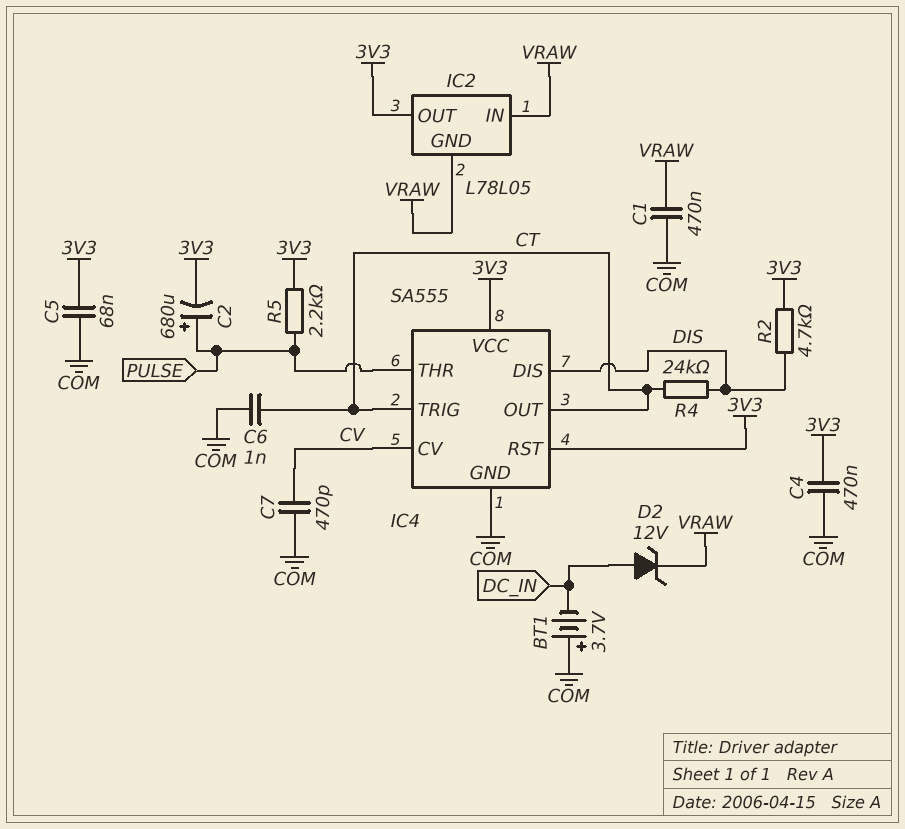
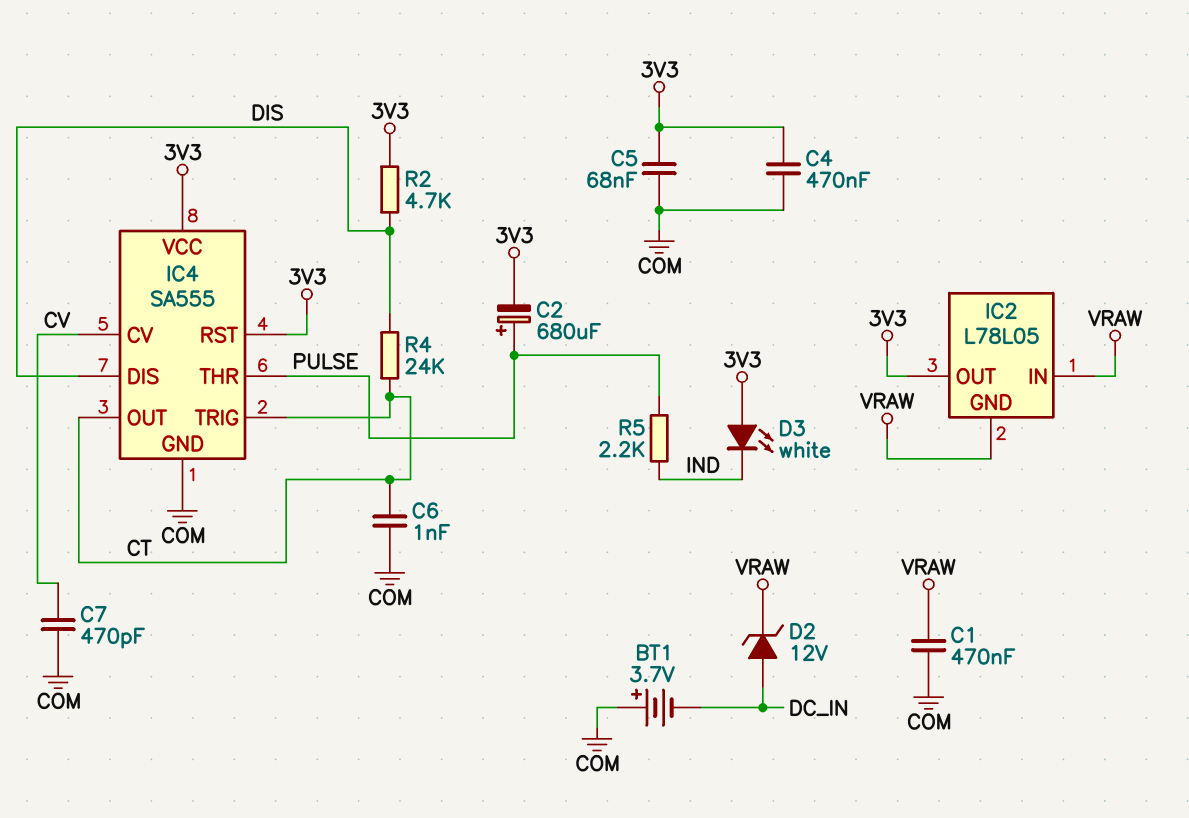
D3: none -> LED white (A 3V3, K IND)
R5: 2.2k (3V3, PULSE) -> 2.2k (IND, PULSE)

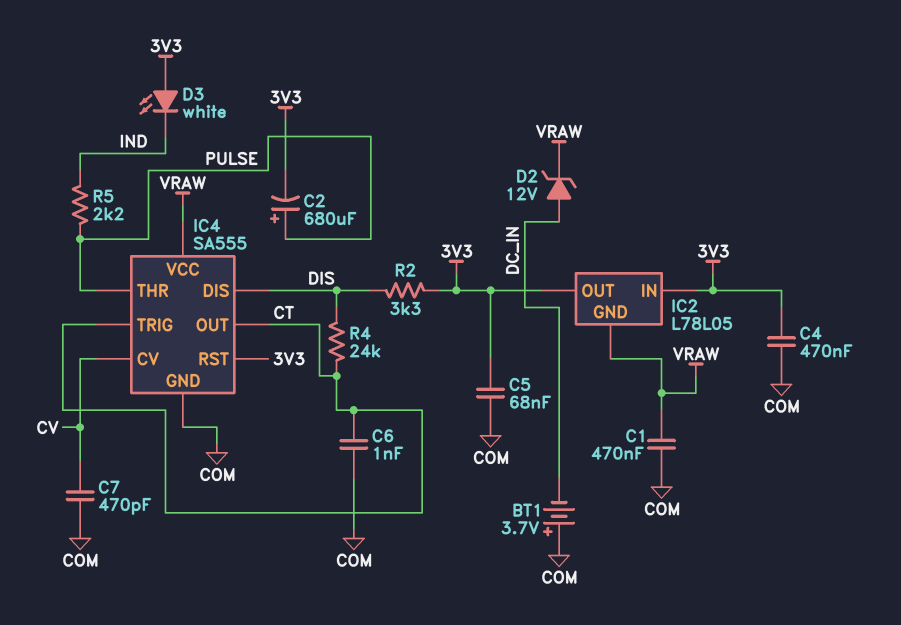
IC2 pin IN: VRAW -> 3V3
IC4 pin VCC: 3V3 -> VRAW
R2: 4.7k (3V3, DIS) -> 3.3k (3V3, DIS)

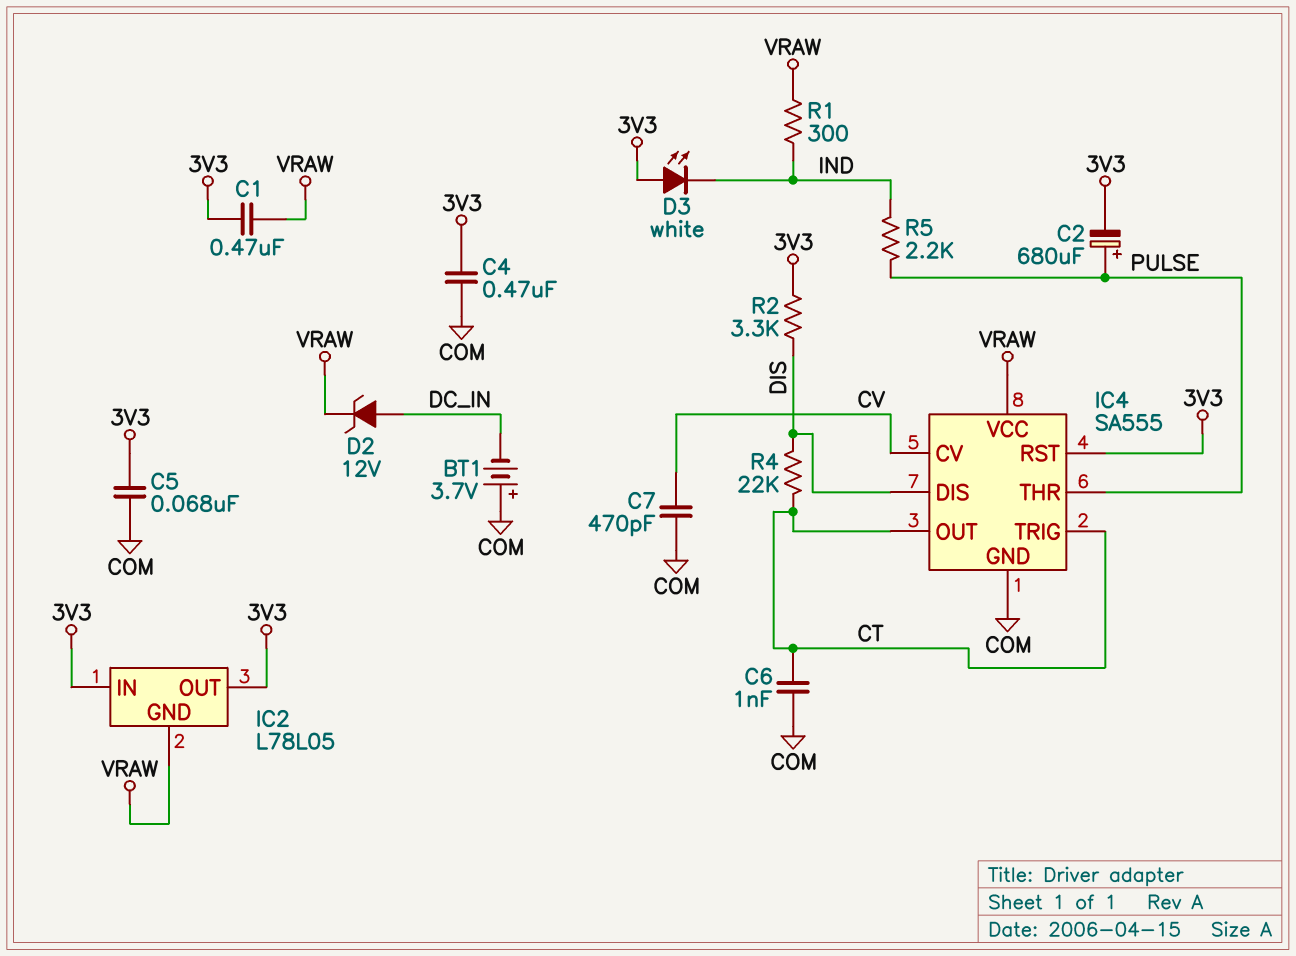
C1: 470nF (COM, VRAW) -> 470nF (3V3, VRAW)
R1: none -> 300 (IND, VRAW)
R4: 24k (CT, DIS) -> 22k (CT, DIS)

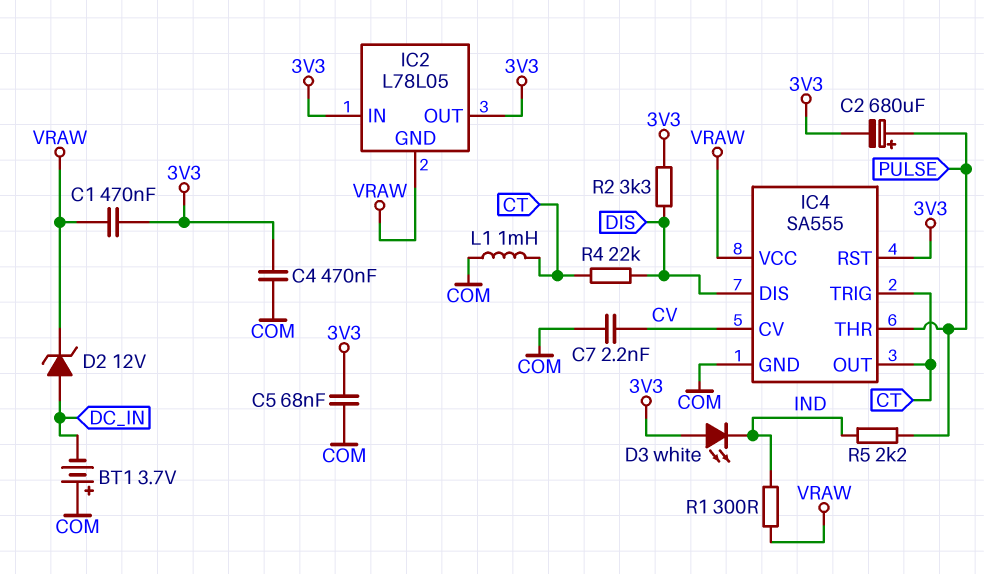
C6: 1nF (COM, CT) -> none
C7: 470pF (COM, CV) -> 2.2nF (COM, CV)
L1: none -> 1mH (COM, CT)

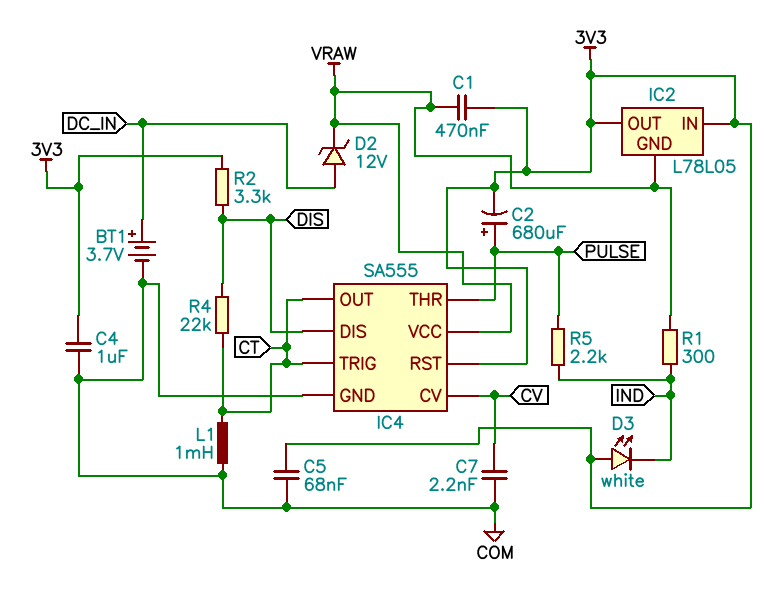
BT1: 3.7V (plus COM, minus DC_IN) -> 3.7V (plus DC_IN, minus COM)
C4: 470nF (3V3, COM) -> 1uF (3V3, COM)

